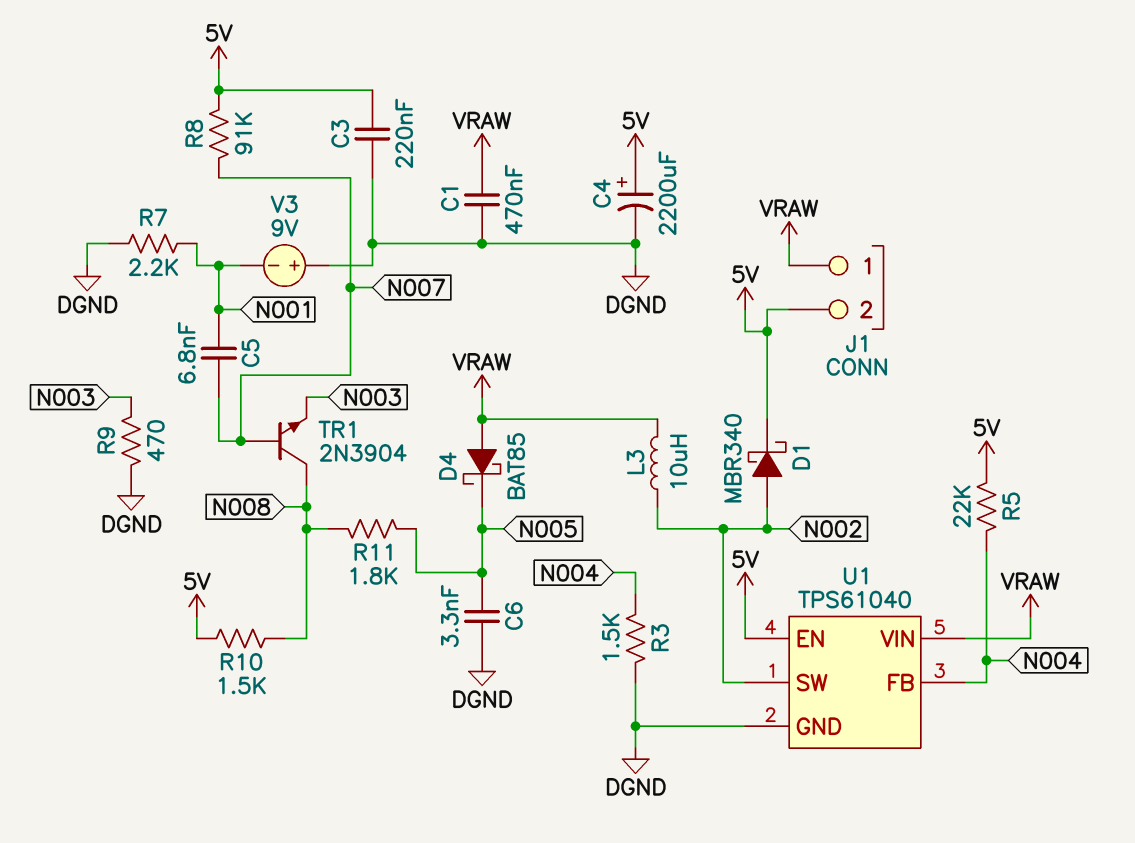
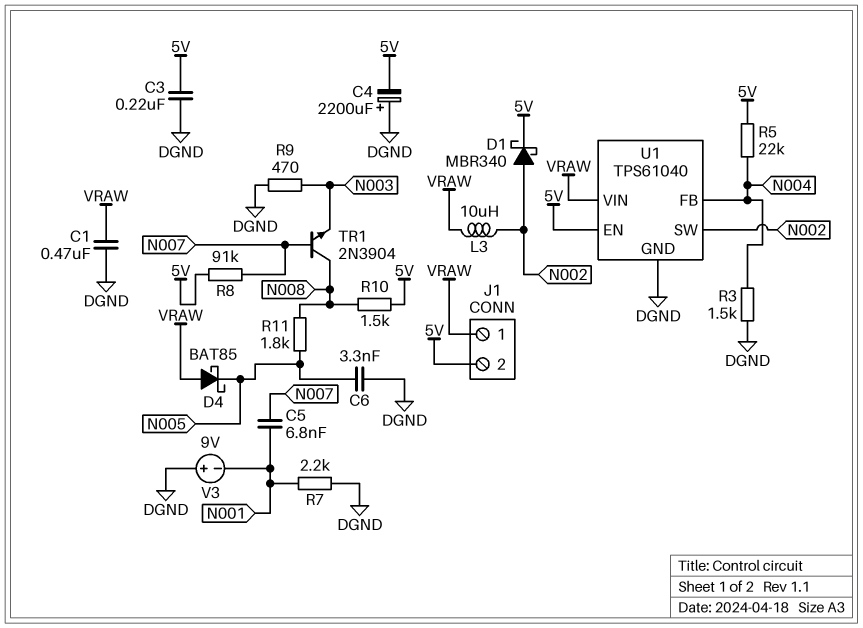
C4: 2200uF (plus 5V, minus DGND) -> 2200uF (plus DGND, minus 5V)

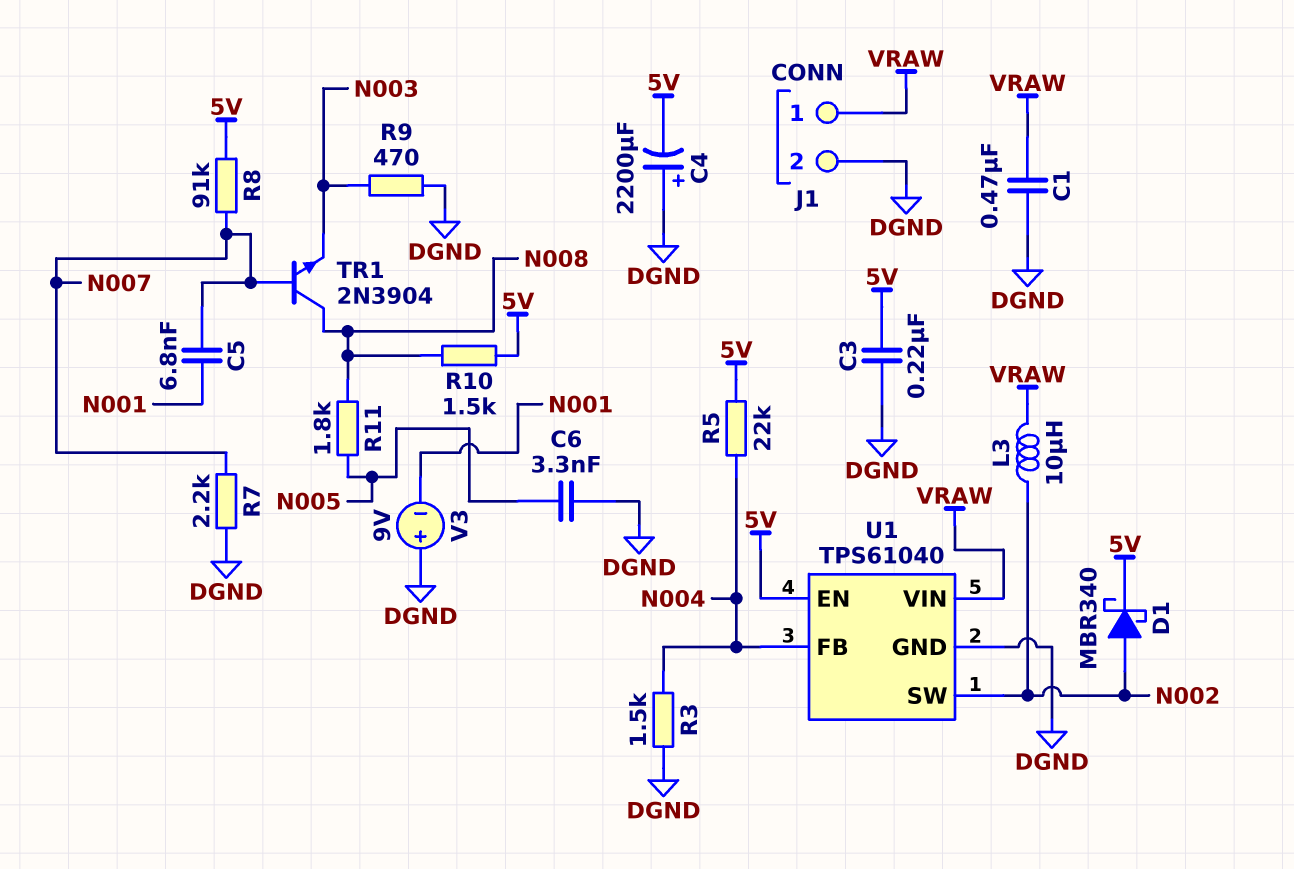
D4: schottky BAT85 (A VRAW, K N005) -> none
J1 pin 2: 5V -> DGND
R7: 2.2k (DGND, N001) -> 2.2k (DGND, N007)

